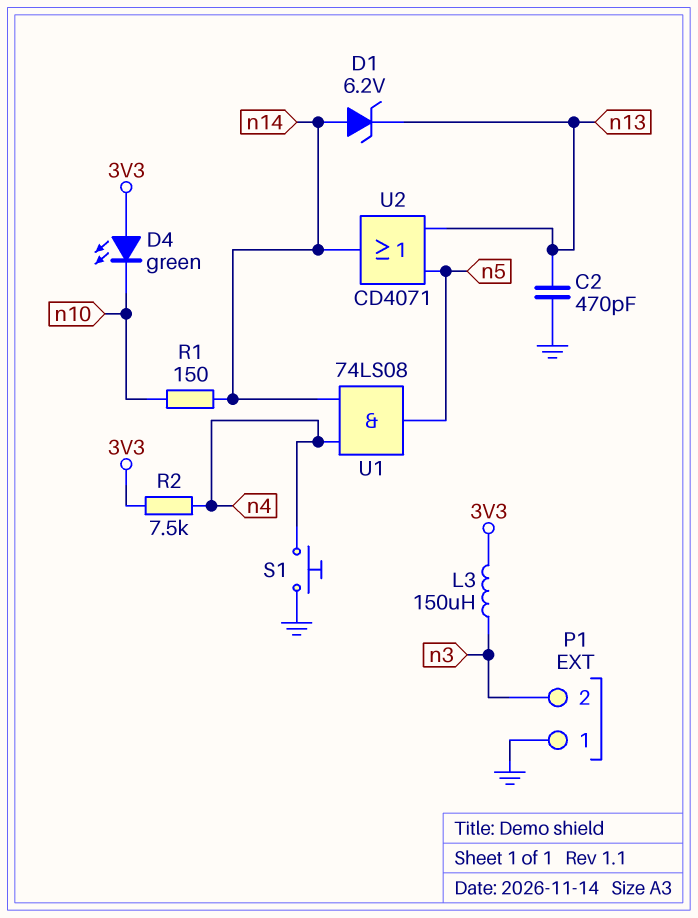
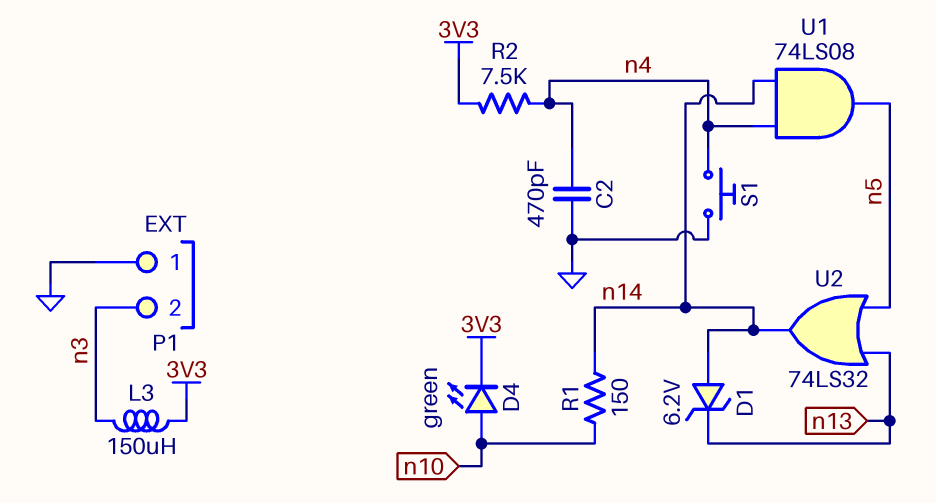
C2: 470pF (GND, n13) -> 470pF (GND, n4)
D4: LED green (A 3V3, K n10) -> LED green (A n10, K 3V3)
U2: OR CD4071 (in n5, in n13, out n14) -> OR 74LS32 (in n5, in n13, out n14)

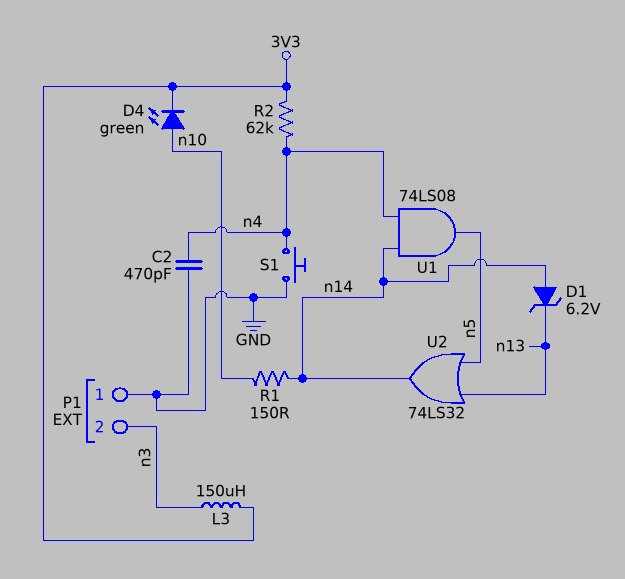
R2: 7.5k (3V3, n4) -> 62k (3V3, n4)

